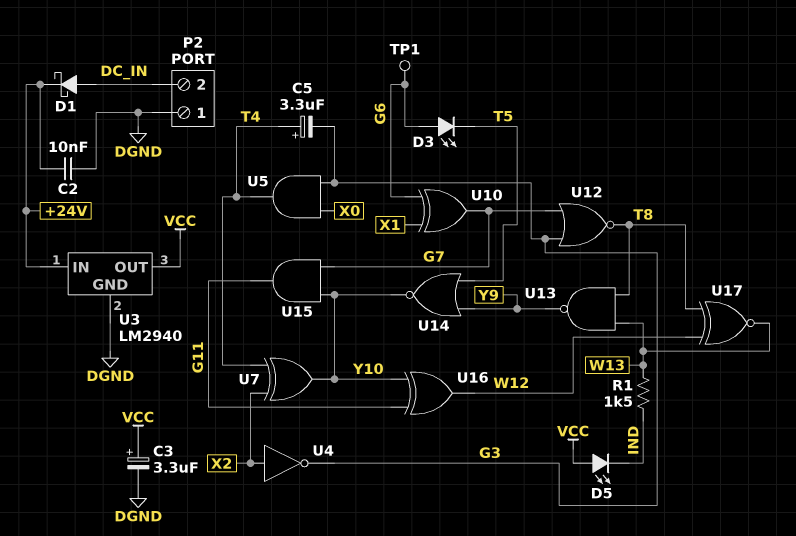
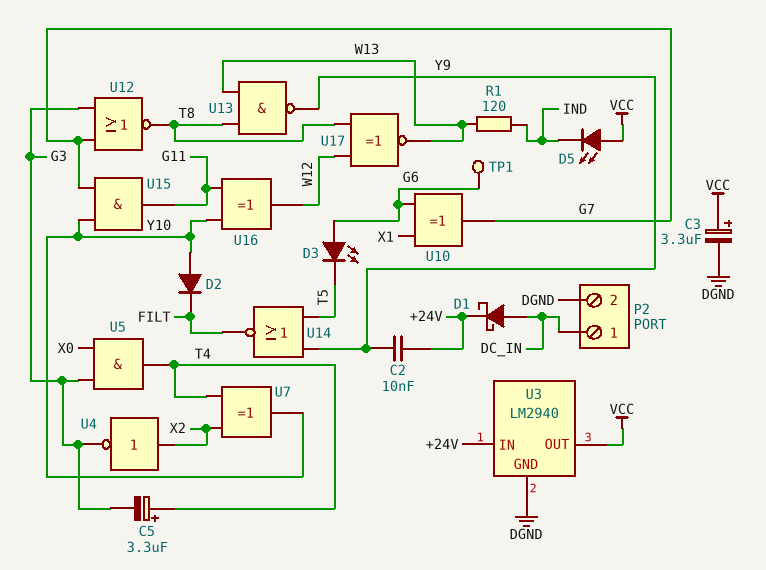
C2: 10nF (+24V, DGND) -> 10nF (+24V, Y9)
D2: none -> diode (A Y10, K FILT)
P2 pin 1: DGND -> DC_IN
P2 pin 2: DC_IN -> DGND
R1: 1.5k (IND, W13) -> 120 (IND, W13)
U14: NOR (in T5, in Y9, out Y10) -> NOR (in T5, in Y9, out FILT)

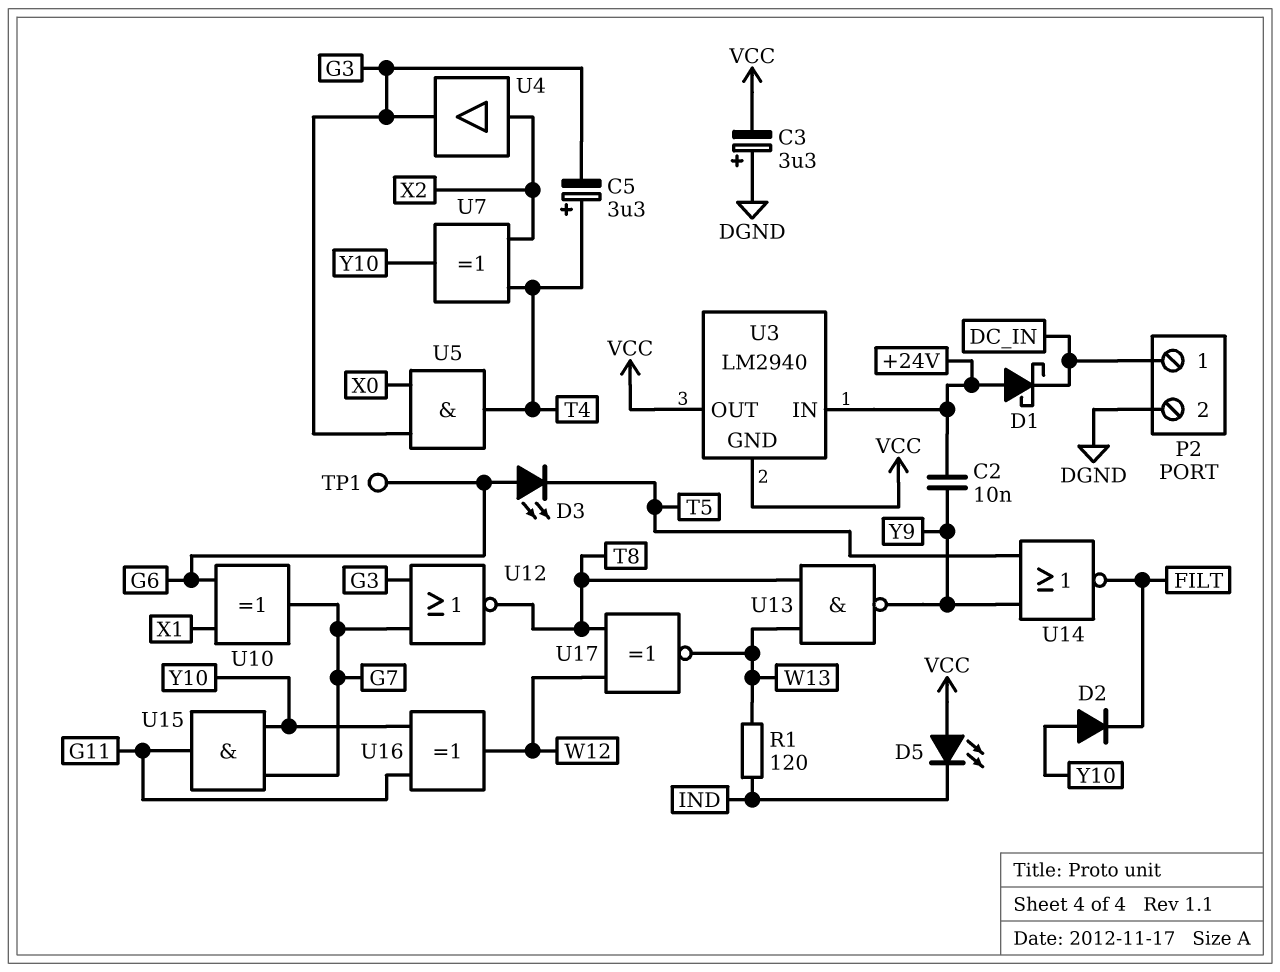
C3: 3.3uF (plus VCC, minus DGND) -> 3.3uF (plus DGND, minus VCC)
D1: schottky (A DC_IN, K +24V) -> schottky (A +24V, K DC_IN)
U3 pin GND: DGND -> VCC
U4: NOT (in X2, out G3) -> buffer (in X2, out G3)

